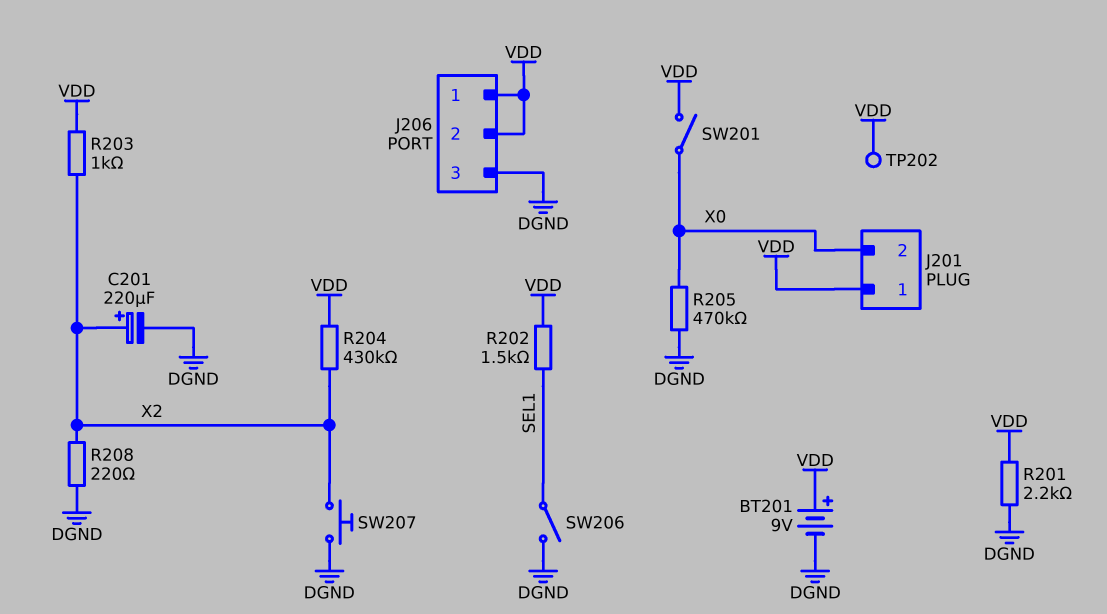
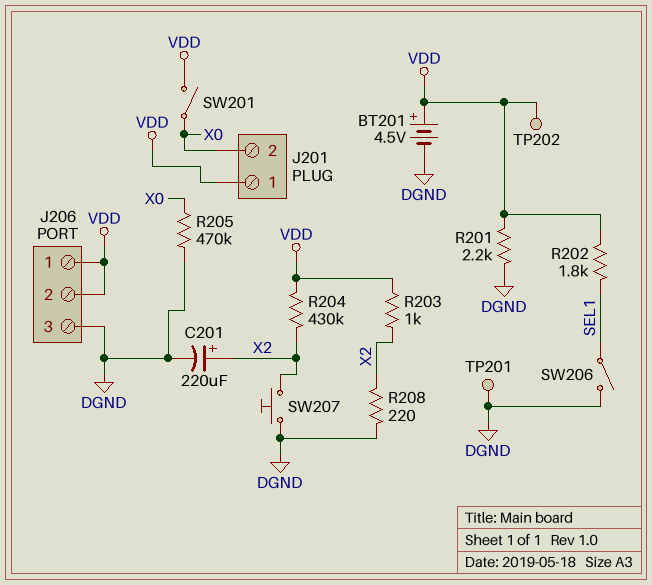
BT201: 9V (plus VDD, minus DGND) -> 4.5V (plus VDD, minus DGND)
R202: 1.5k (SEL1, VDD) -> 1.8k (SEL1, VDD)
TP201: none -> test point (DGND)

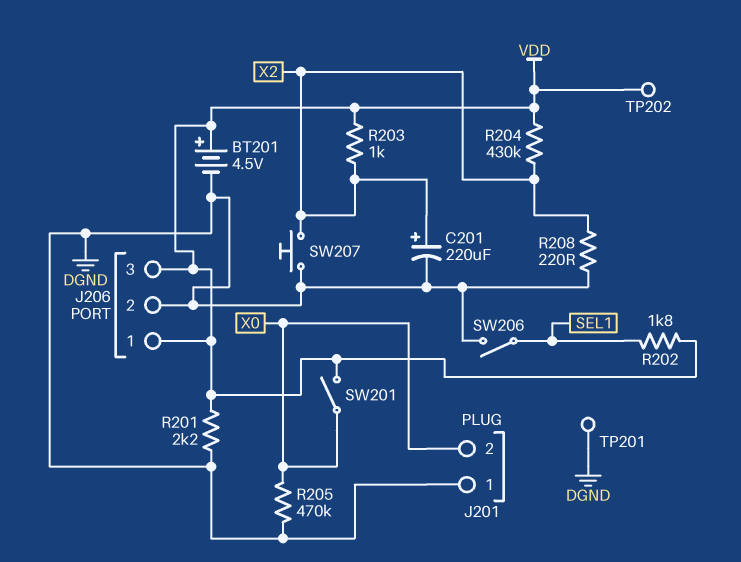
J201 pin 1: VDD -> DGND
J206 pin 2: VDD -> DGND
J206 pin 3: DGND -> VDD

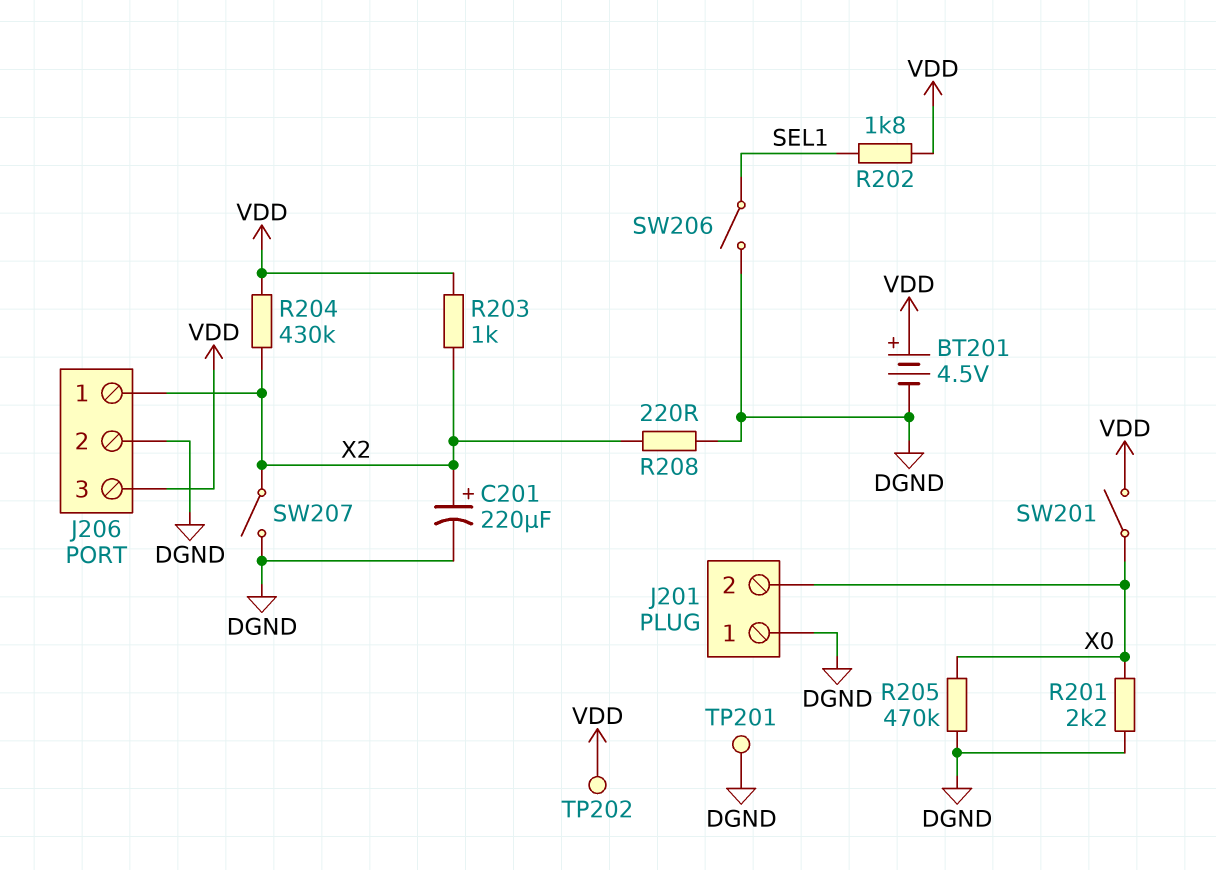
J206 pin 1: VDD -> X2
R201: 2.2k (DGND, VDD) -> 2.2k (DGND, X0)
SW207: button (DGND, X2) -> switch (DGND, X2)

